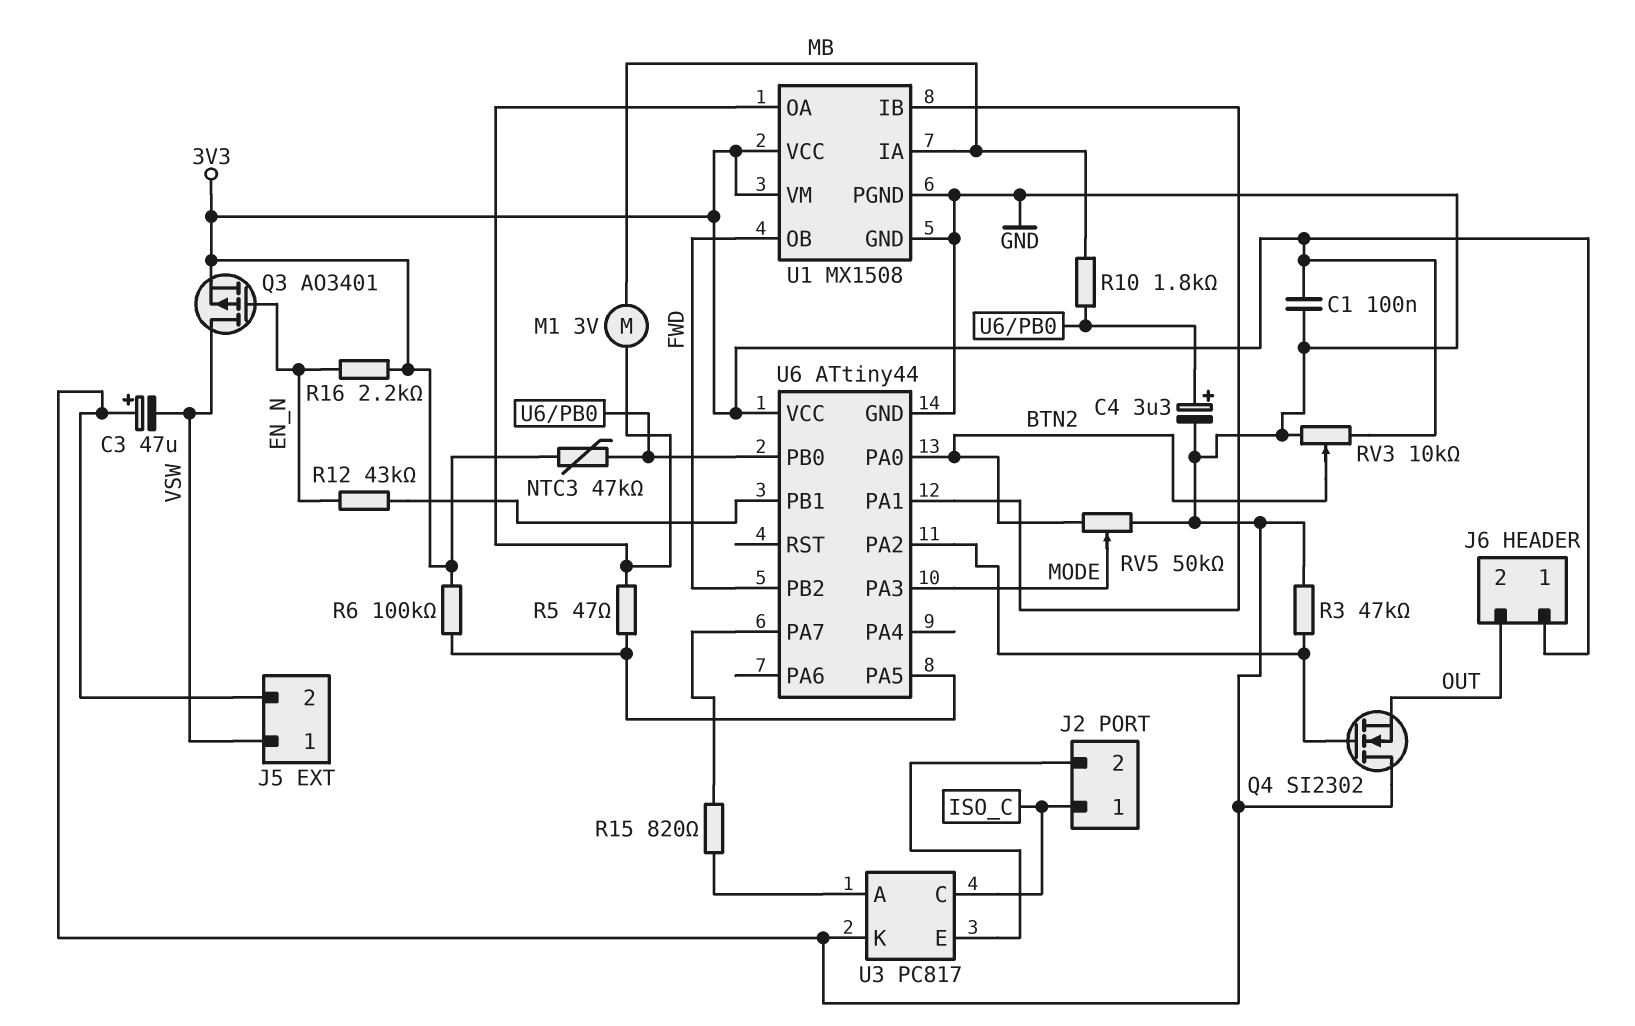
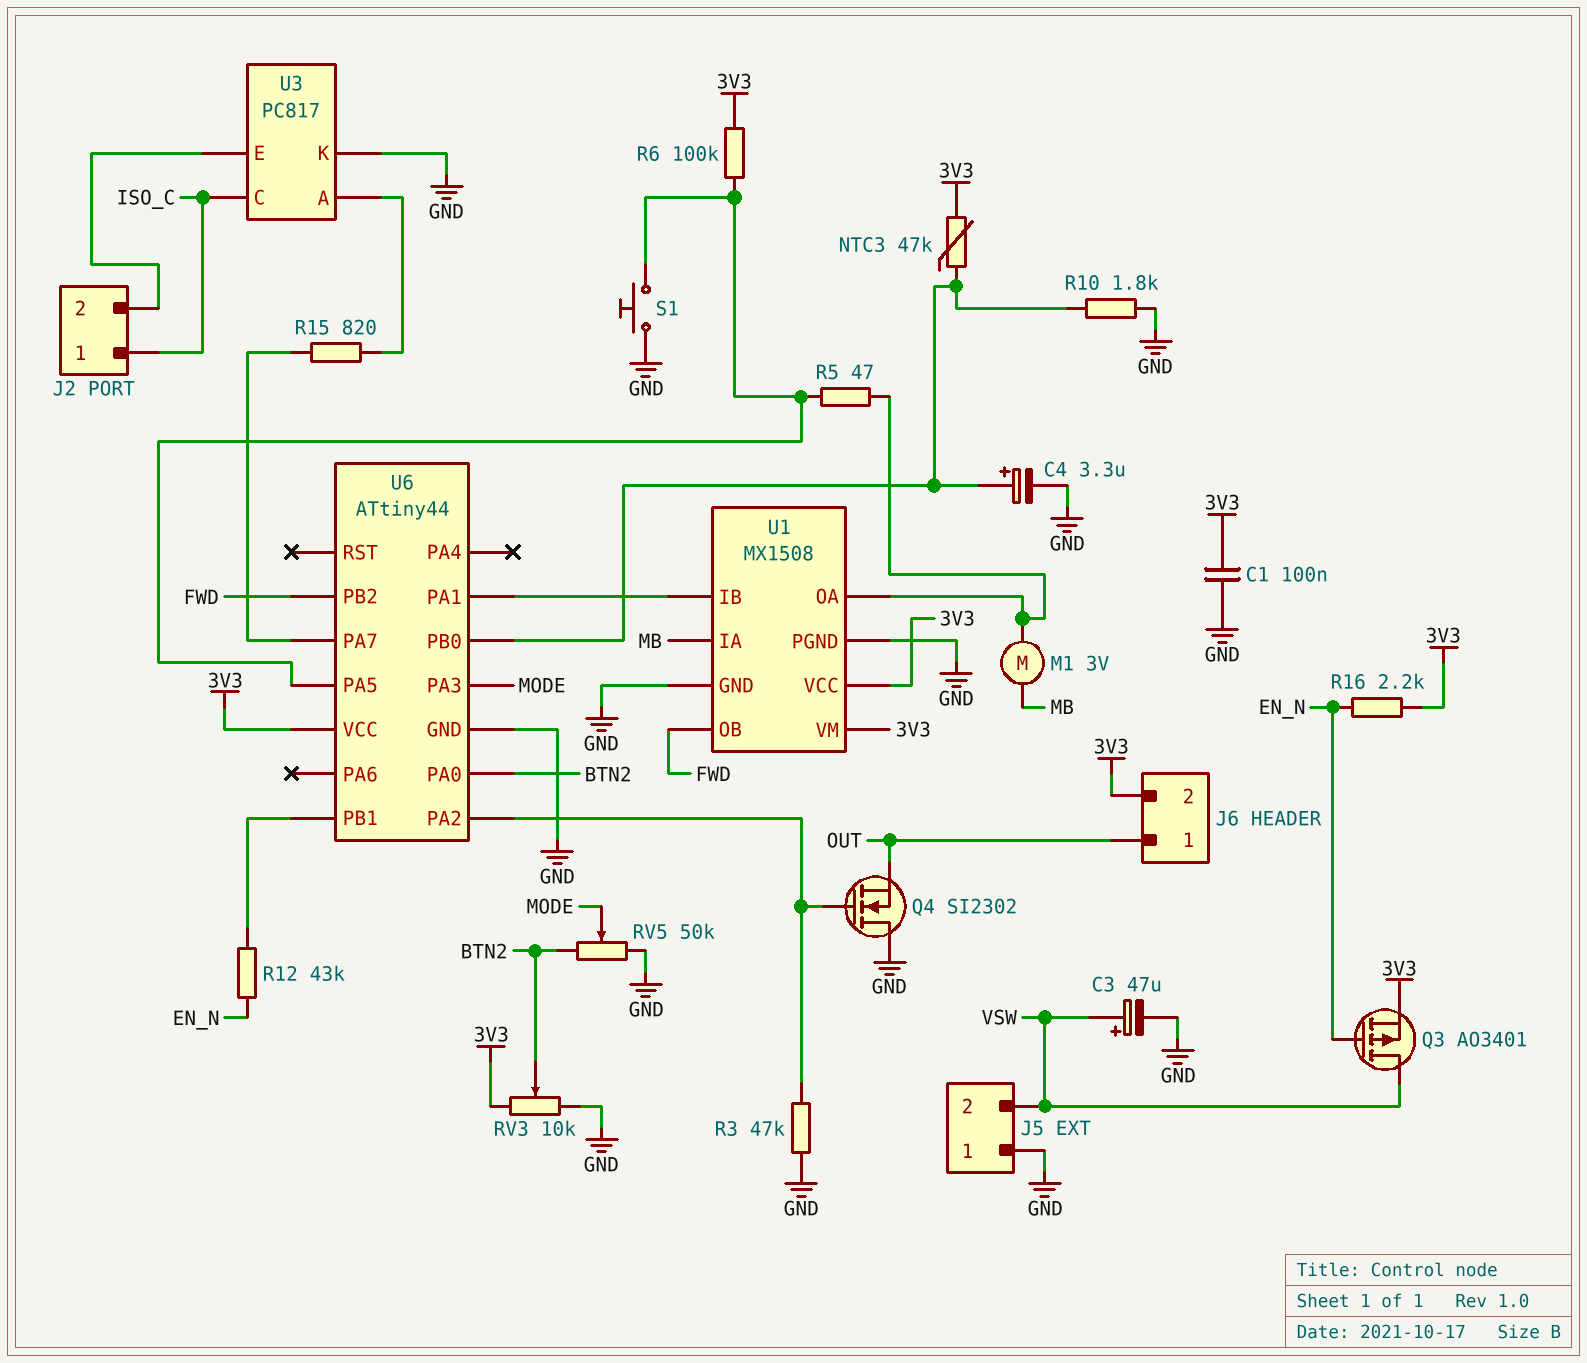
C3: 47uF (plus GND, minus VSW) -> 47uF (plus VSW, minus GND)
J5 pin 1: VSW -> GND
J5 pin 2: GND -> VSW
J6 pin 1: 3V3 -> OUT
J6 pin 2: OUT -> 3V3
R10: 1.8k (MB, U6/PB0) -> 1.8k (GND, U6/PB0)
S1: none -> button (GND, U6/PA5)

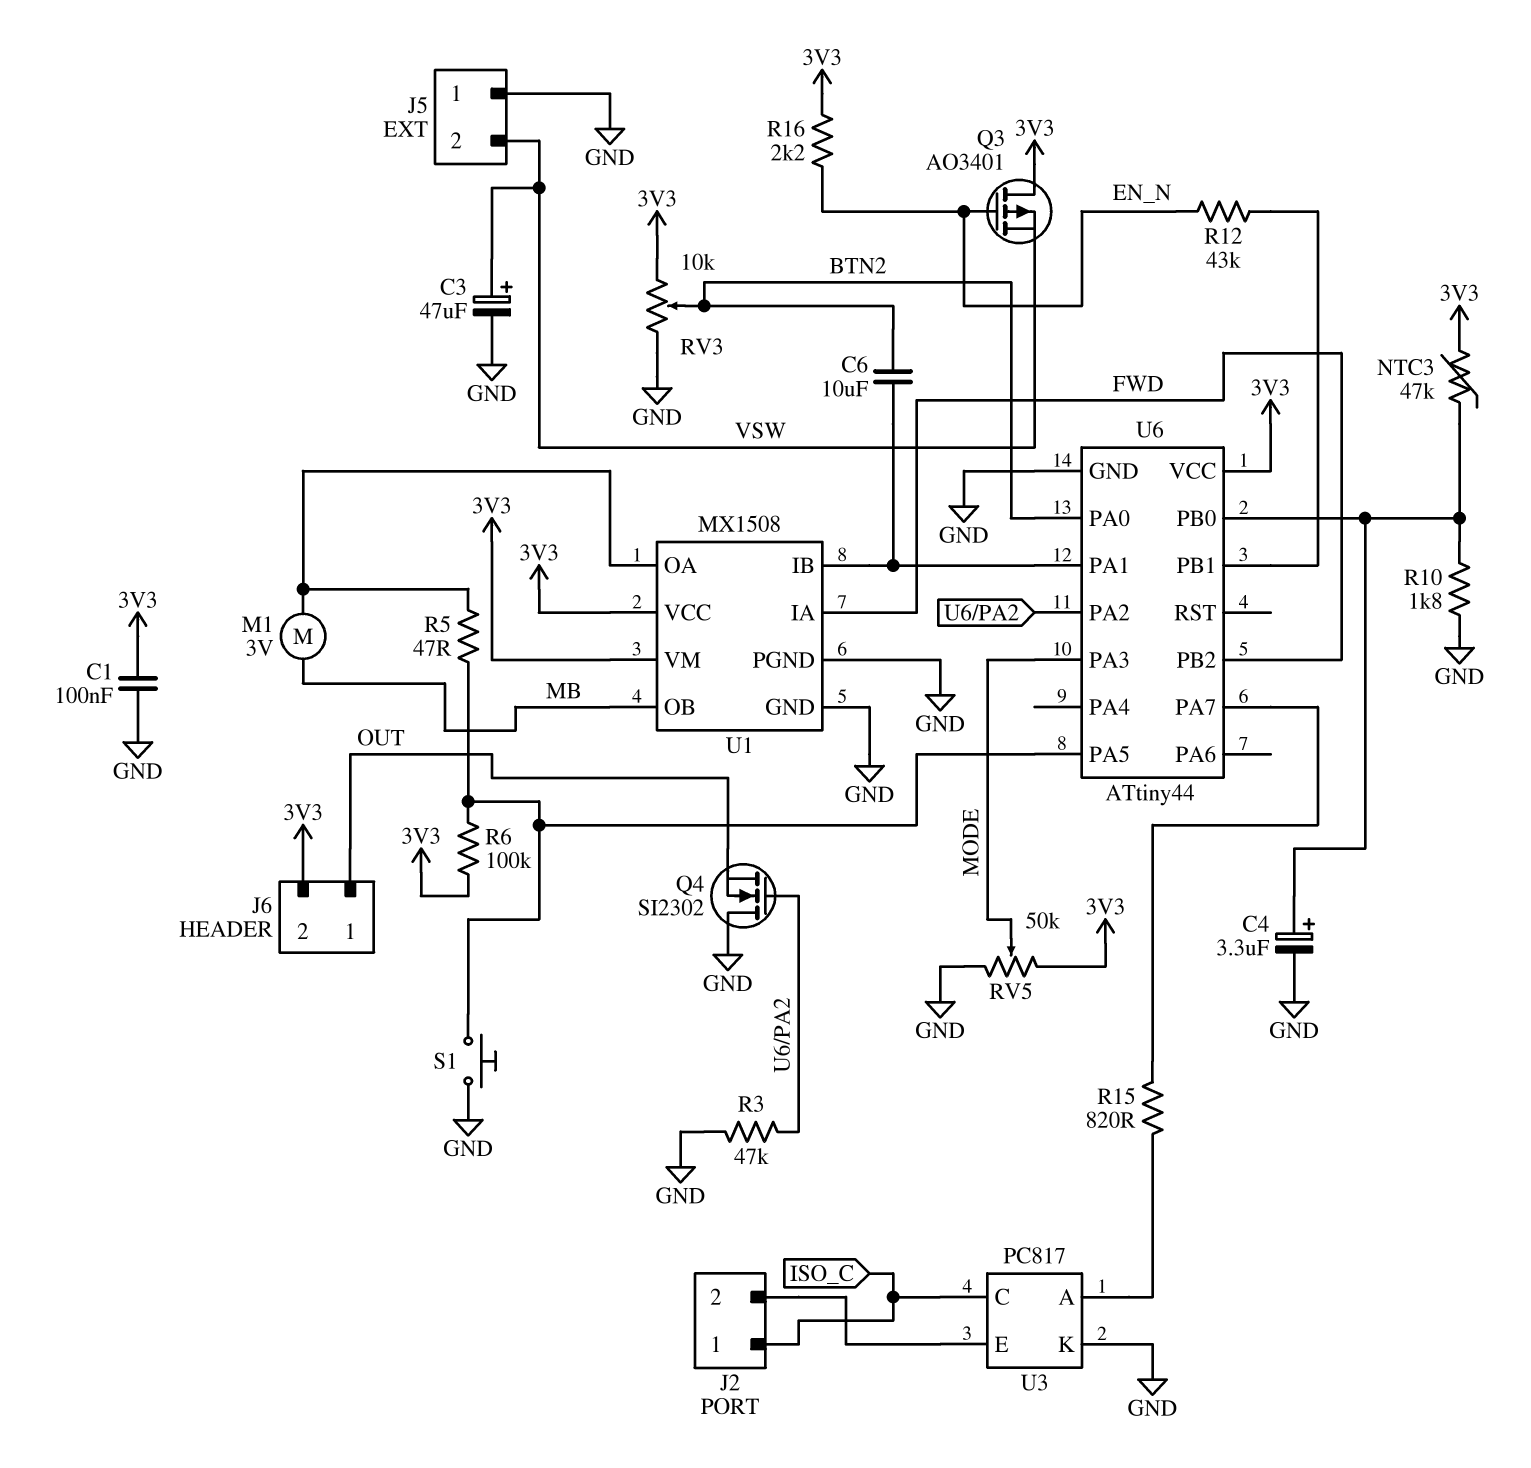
C6: none -> 10uF (BTN2, U1/IB)
Q3: PMOS AO3401 (G EN_N, D VSW, S 3V3) -> PMOS AO3401 (G EN_N, D 3V3, S VSW)
RV5: 50k (BTN2, GND, wiper MODE) -> 50k (3V3, GND, wiper MODE)
U1 pin IA: MB -> FWD
U1 pin OB: FWD -> MB

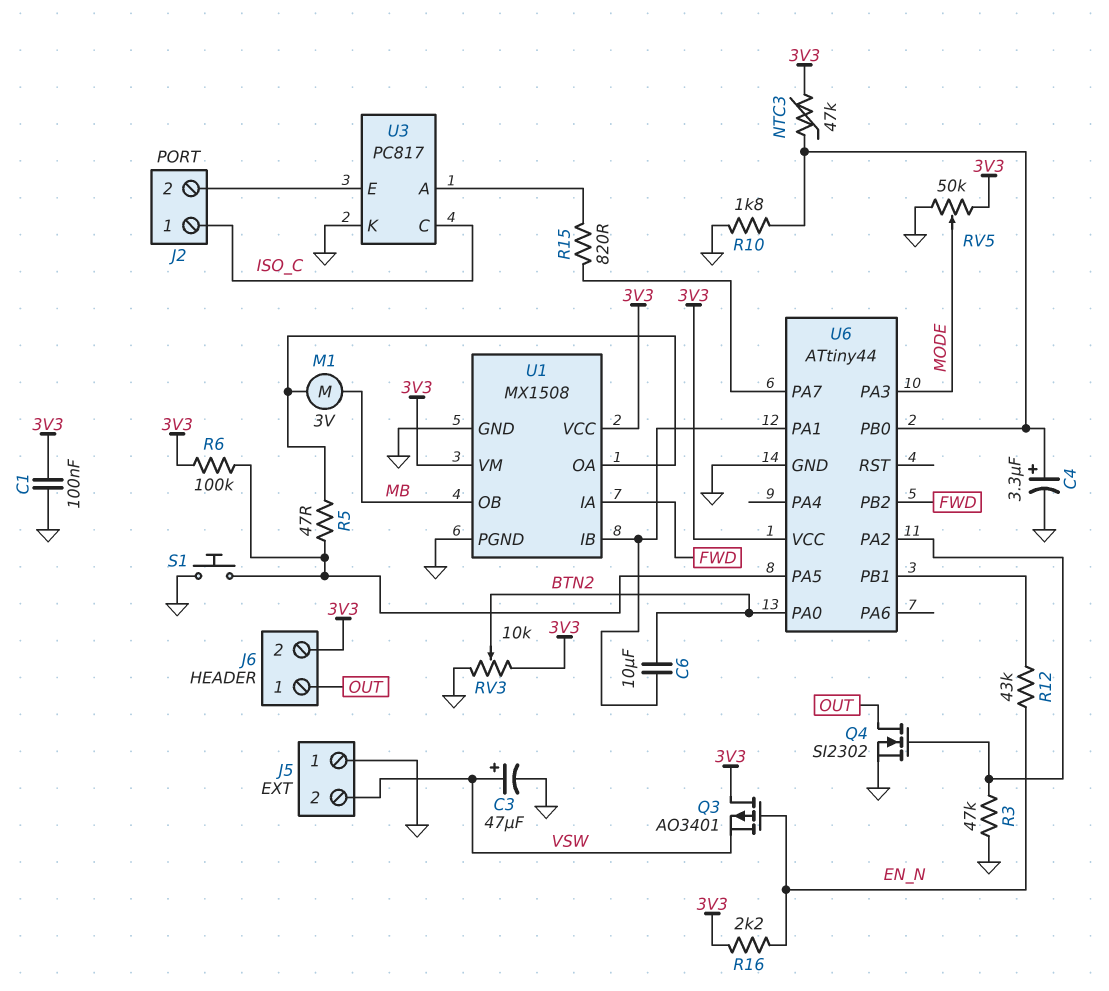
Q4: NMOS SI2302 (G U6/PA2, D GND, S OUT) -> NMOS SI2302 (G U6/PA2, D OUT, S GND)

